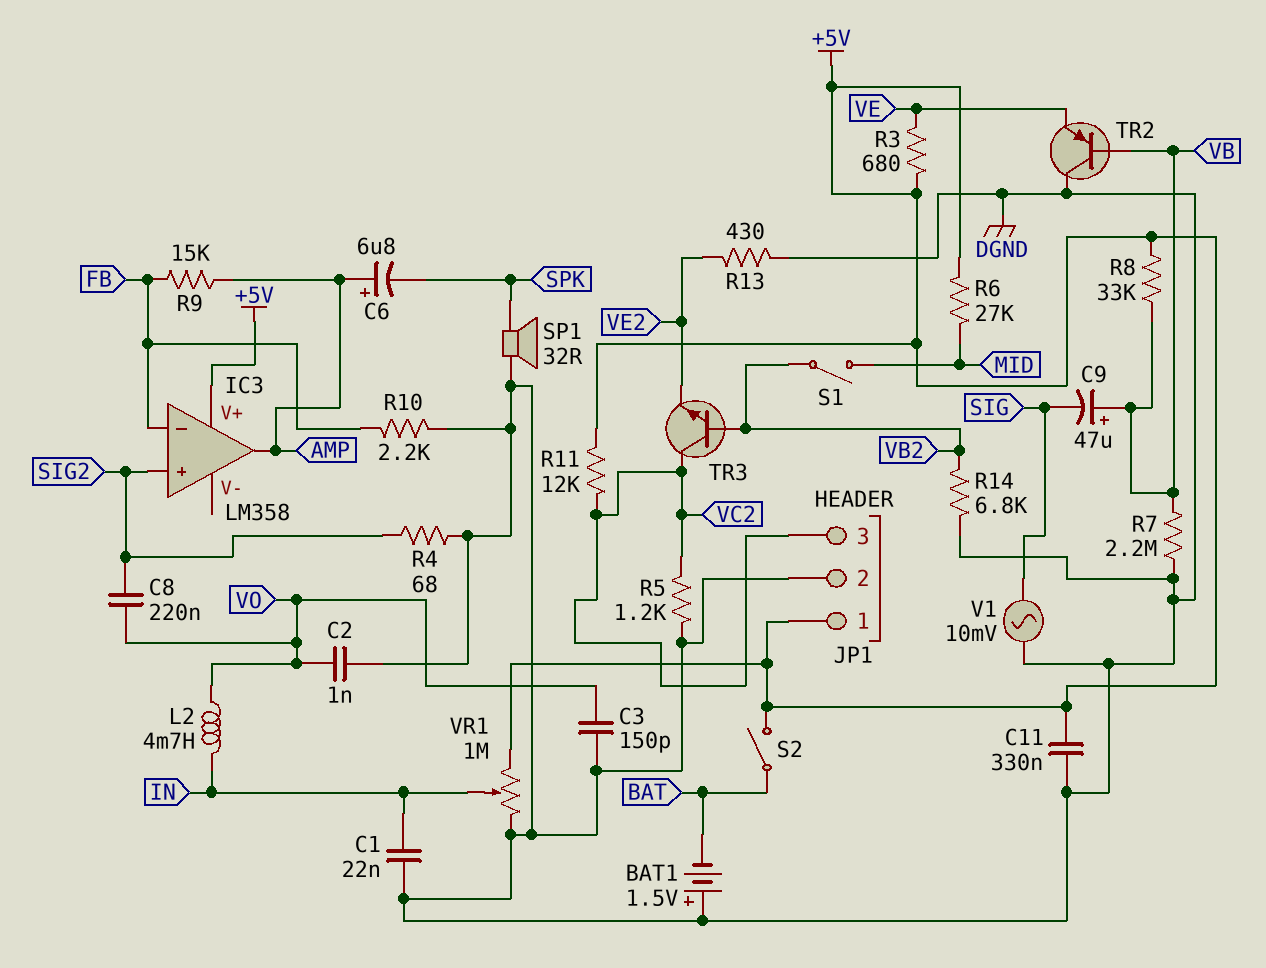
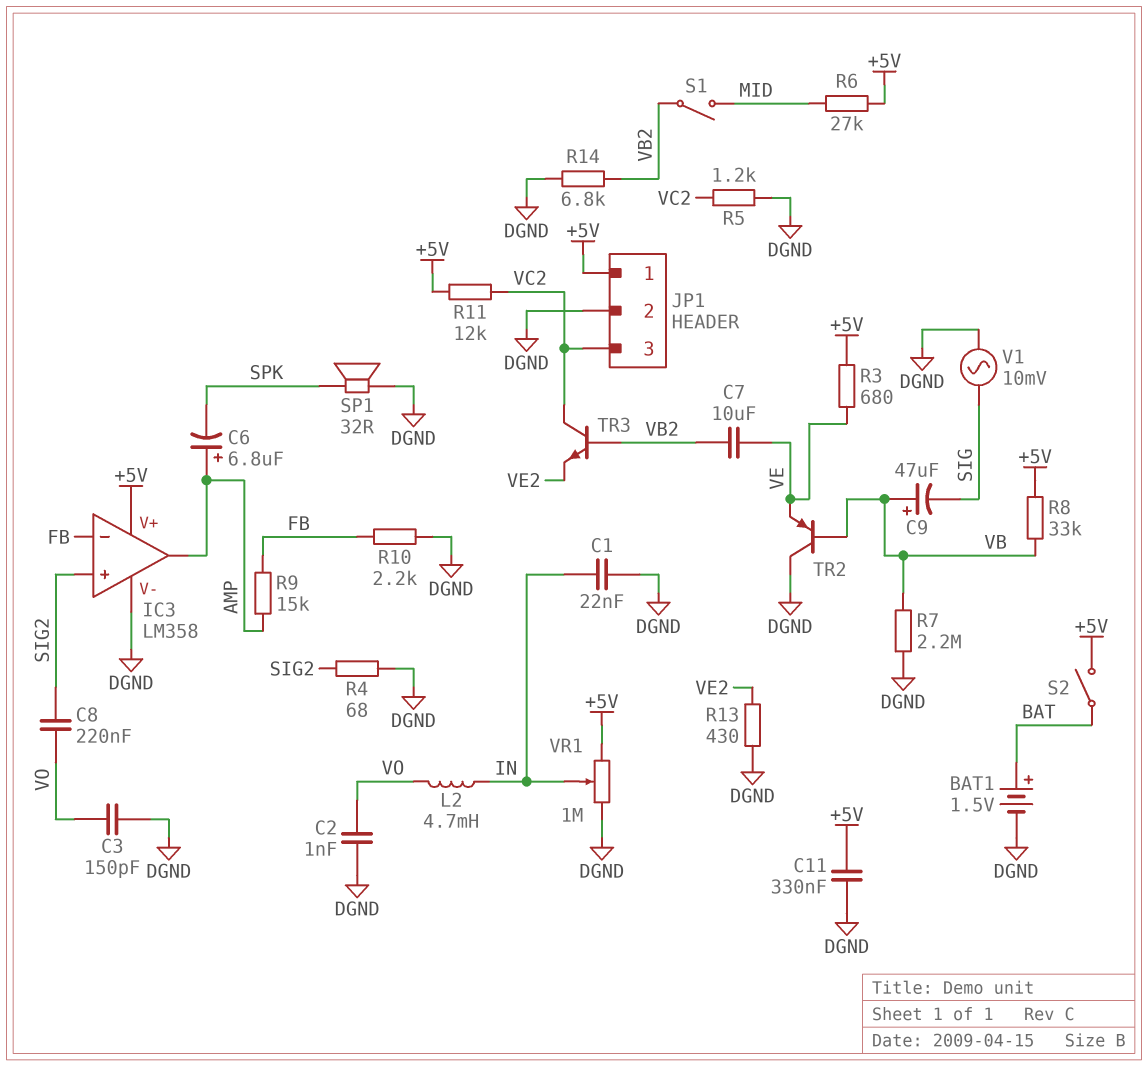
BAT1: 1.5V (plus DGND, minus BAT) -> 1.5V (plus BAT, minus DGND)
C7: none -> 10uF (VB2, VE)
IC3 pin V-: none -> DGND

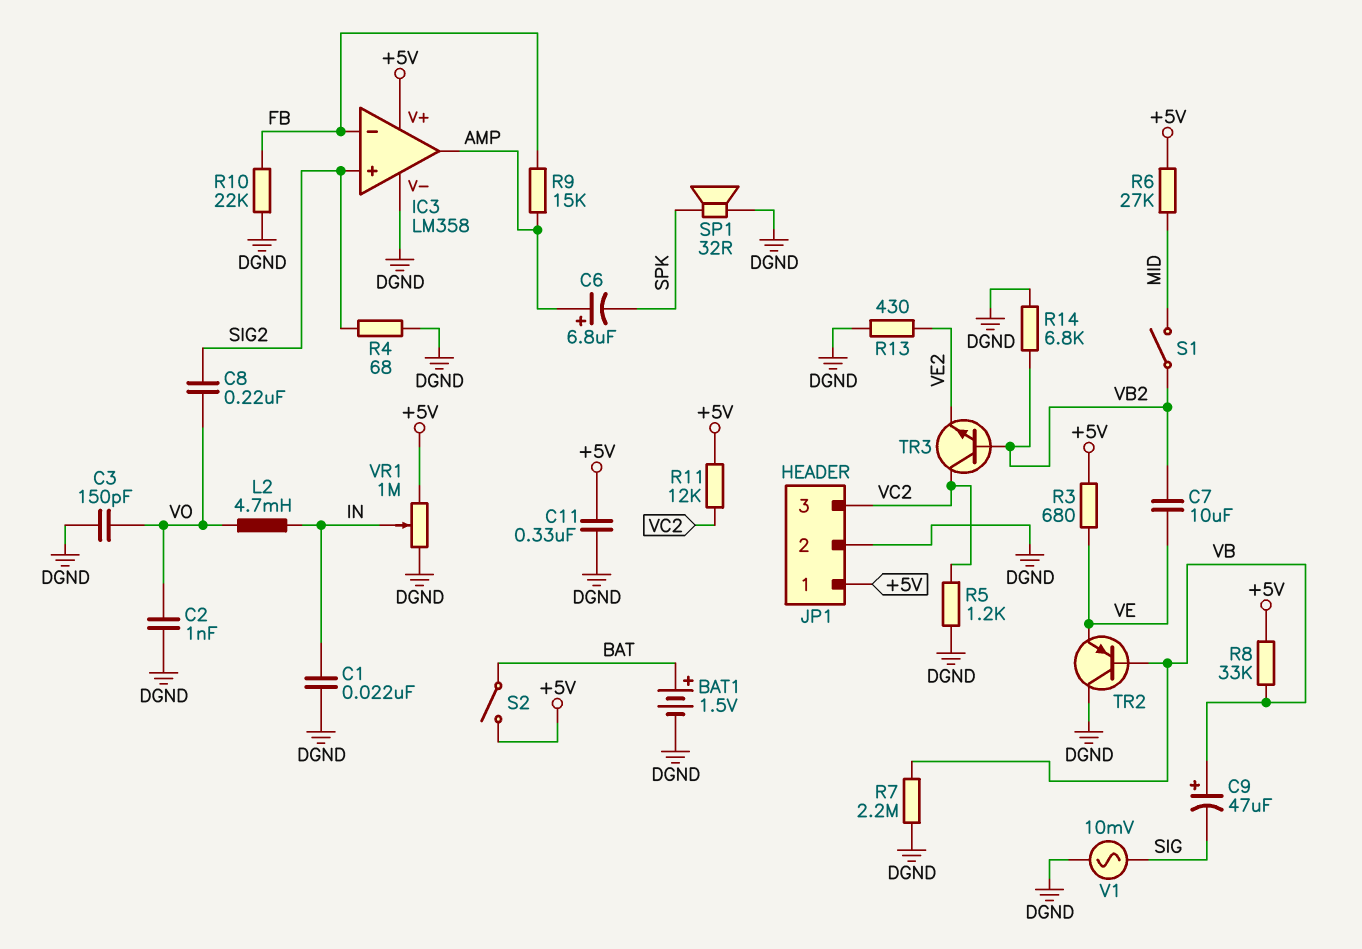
R10: 2.2k (DGND, FB) -> 22k (DGND, FB)

